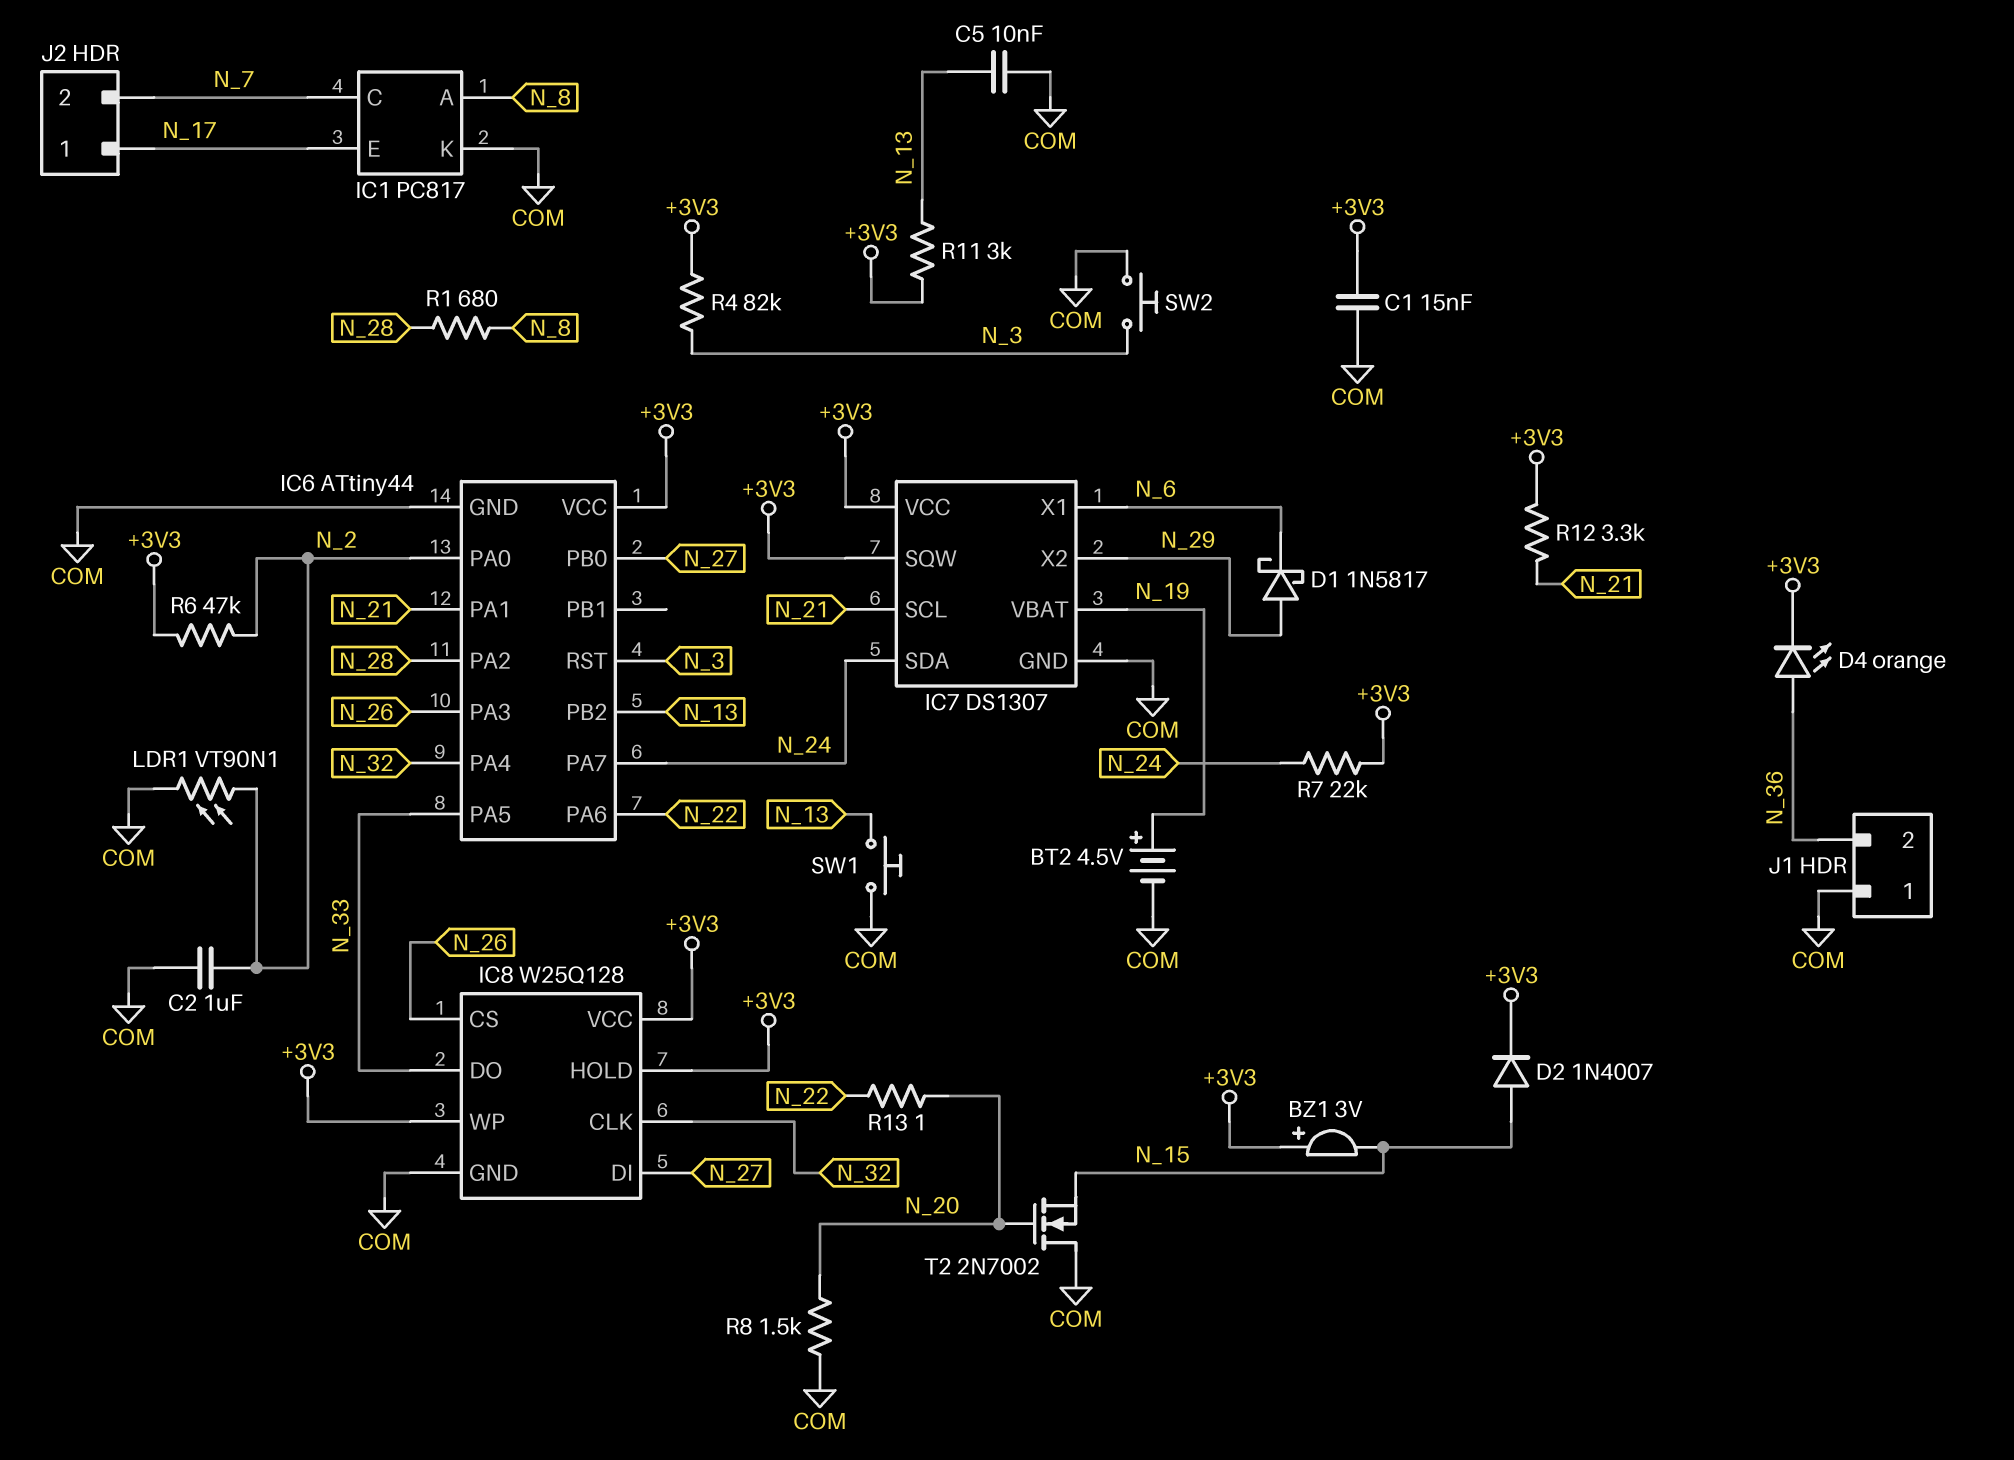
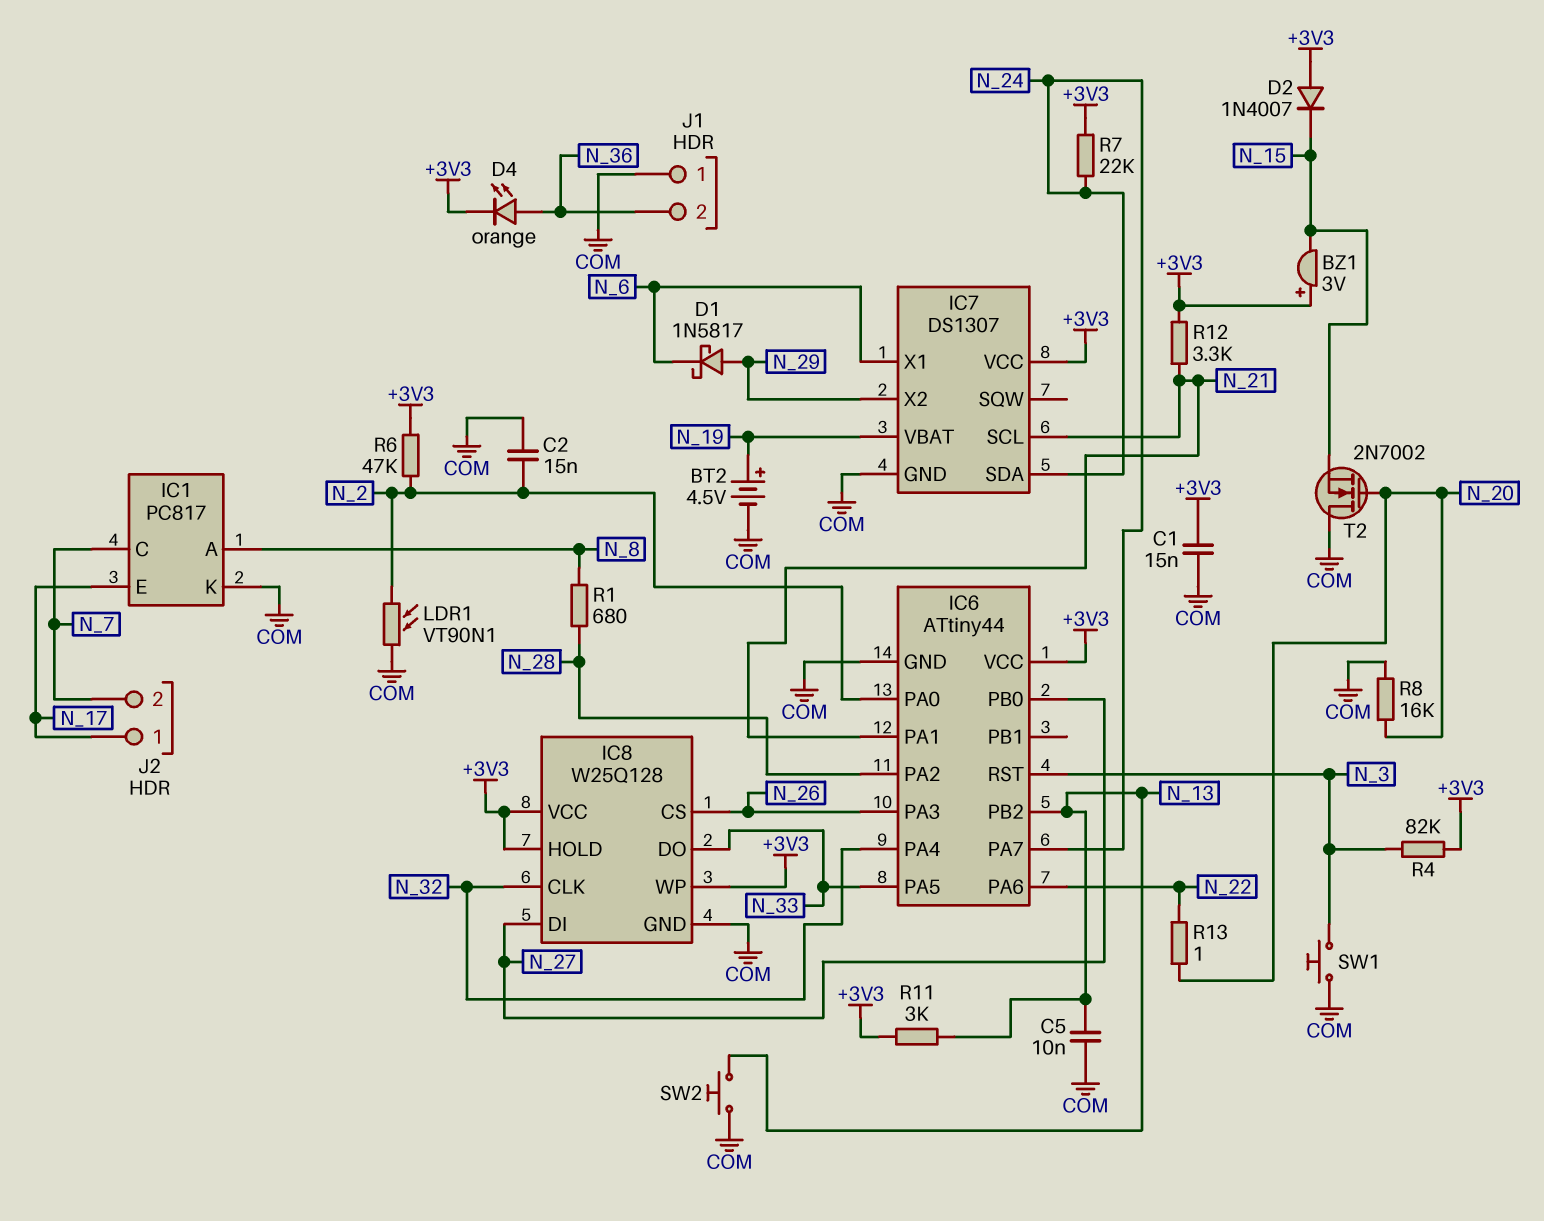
C2: 1uF (COM, N_2) -> 15nF (COM, N_2)
D2: diode 1N4007 (A N_15, K +3V3) -> diode 1N4007 (A +3V3, K N_15)
IC7 pin SQW: +3V3 -> none
R8: 1.5k (COM, N_20) -> 16k (COM, N_20)
SW1: button (COM, N_13) -> button (COM, N_3)
SW2: button (COM, N_3) -> button (COM, N_13)

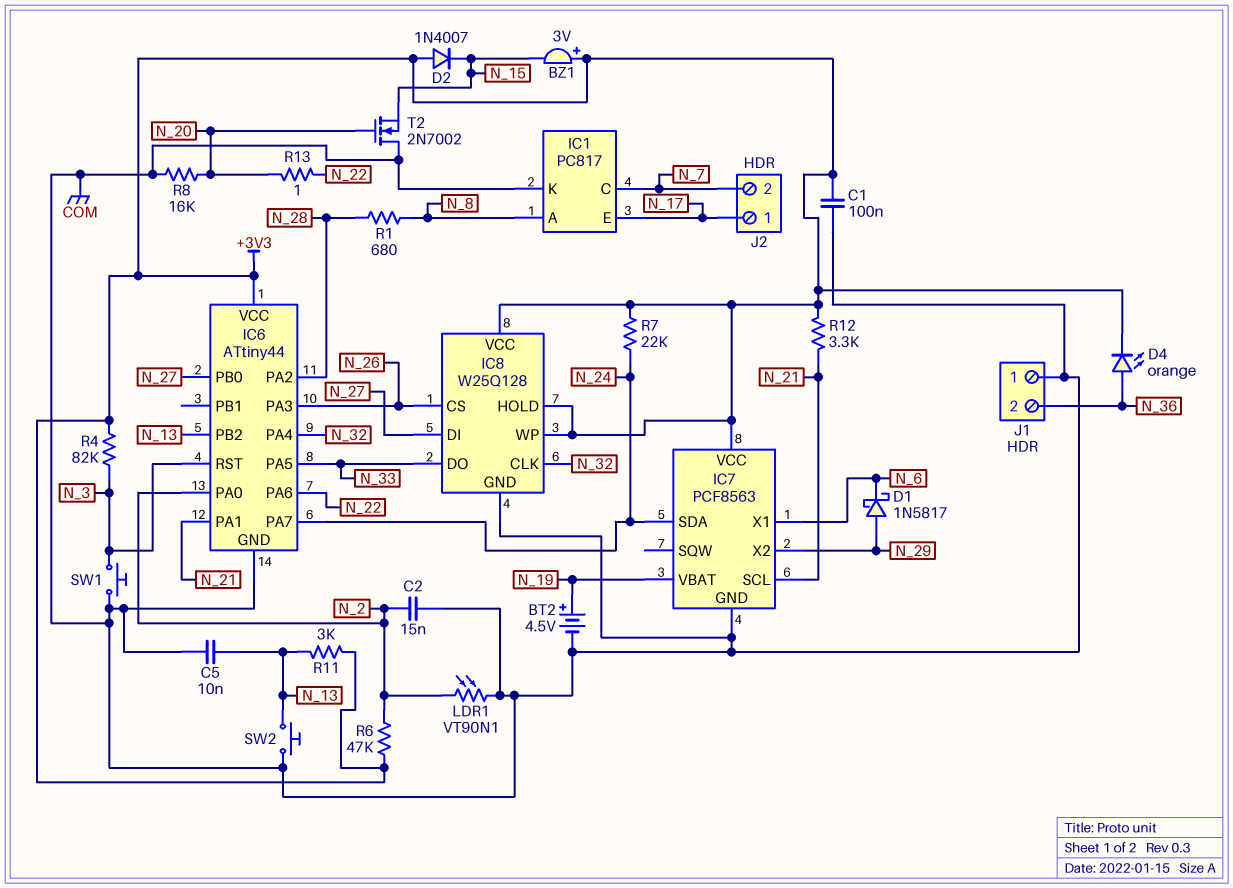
C1: 15nF (+3V3, COM) -> 100nF (+3V3, COM)
IC7: DS1307 -> PCF8563

